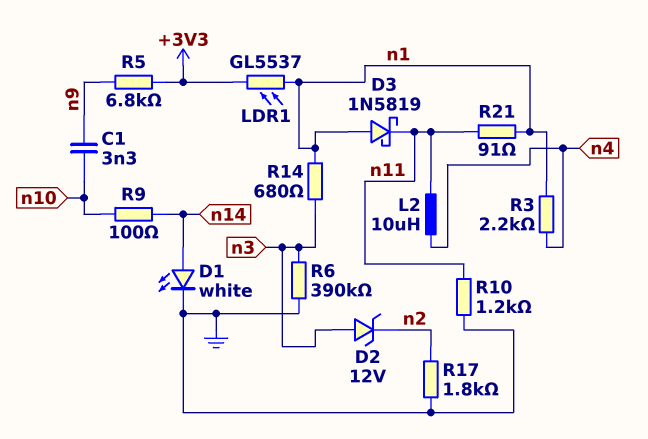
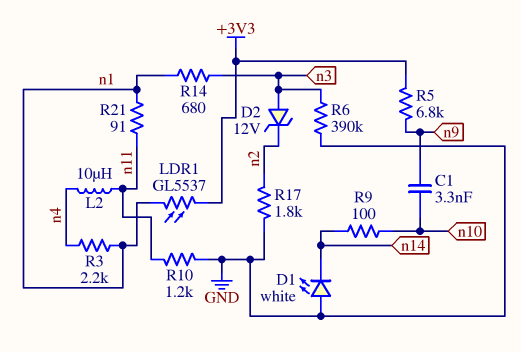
D1: LED white (A n14, K GND) -> LED white (A GND, K n14)
D3: schottky 1N5819 (A n1, K n11) -> none

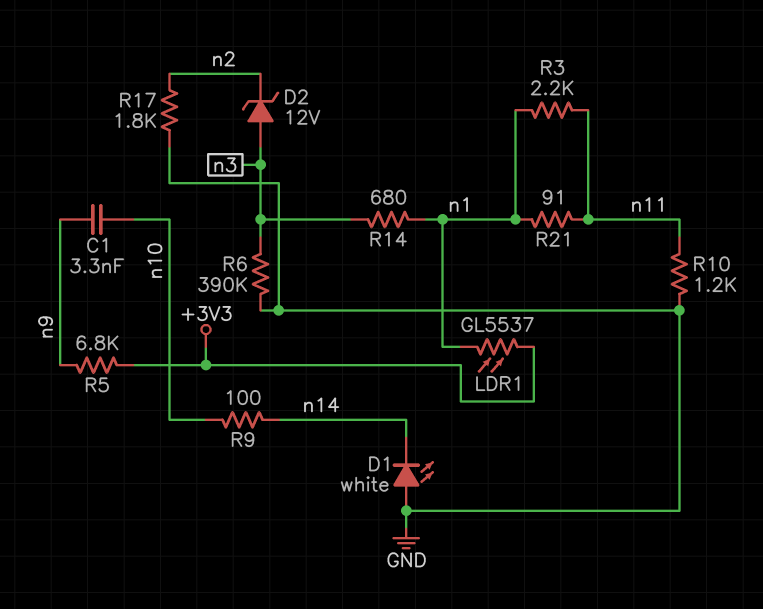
L2: 10uH (n4, n11) -> none
R3: 2.2k (n1, n4) -> 2.2k (n1, n11)

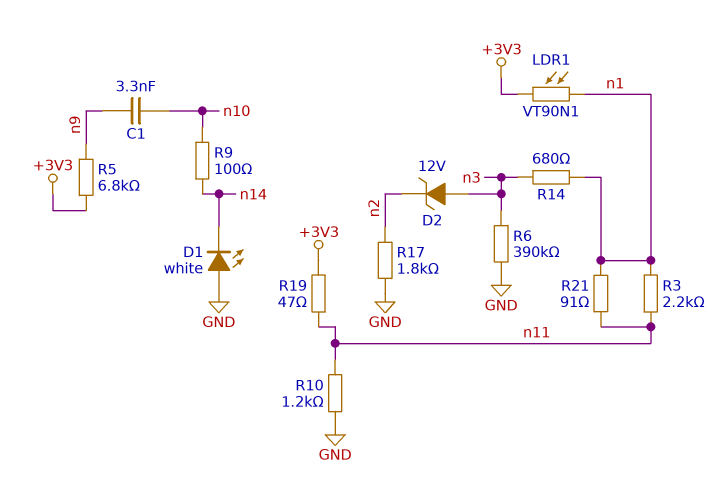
LDR1: GL5537 (+3V3, n1) -> VT90N1 (+3V3, n1)
R19: none -> 47 (+3V3, n11)

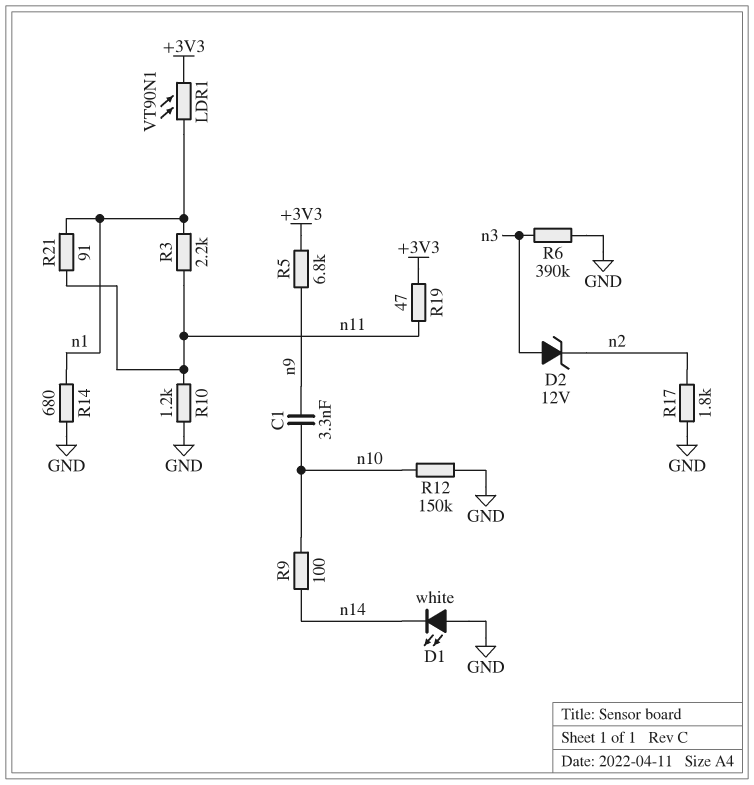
R12: none -> 150k (GND, n10)
R14: 680 (n1, n3) -> 680 (GND, n1)

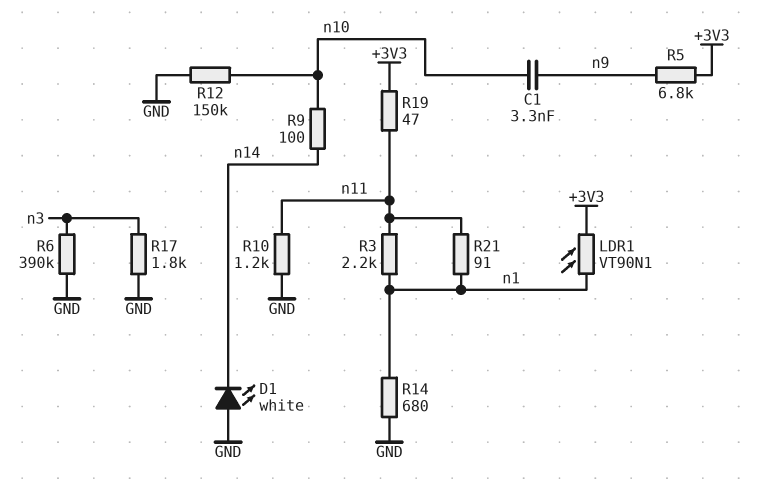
D2: zener 12V (A n3, K n2) -> none
R17: 1.8k (GND, n2) -> 1.8k (GND, n3)

